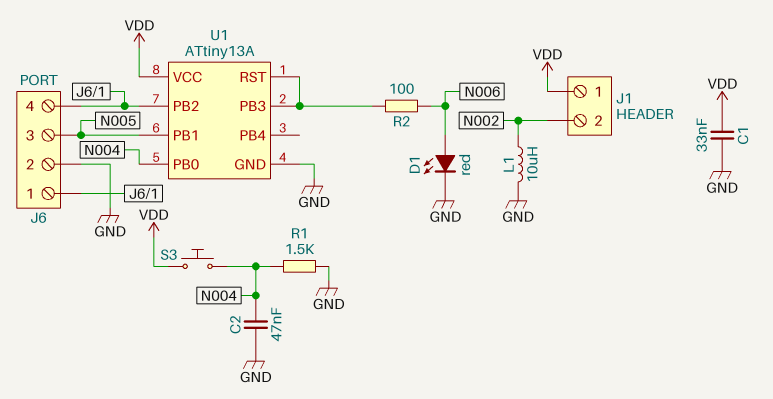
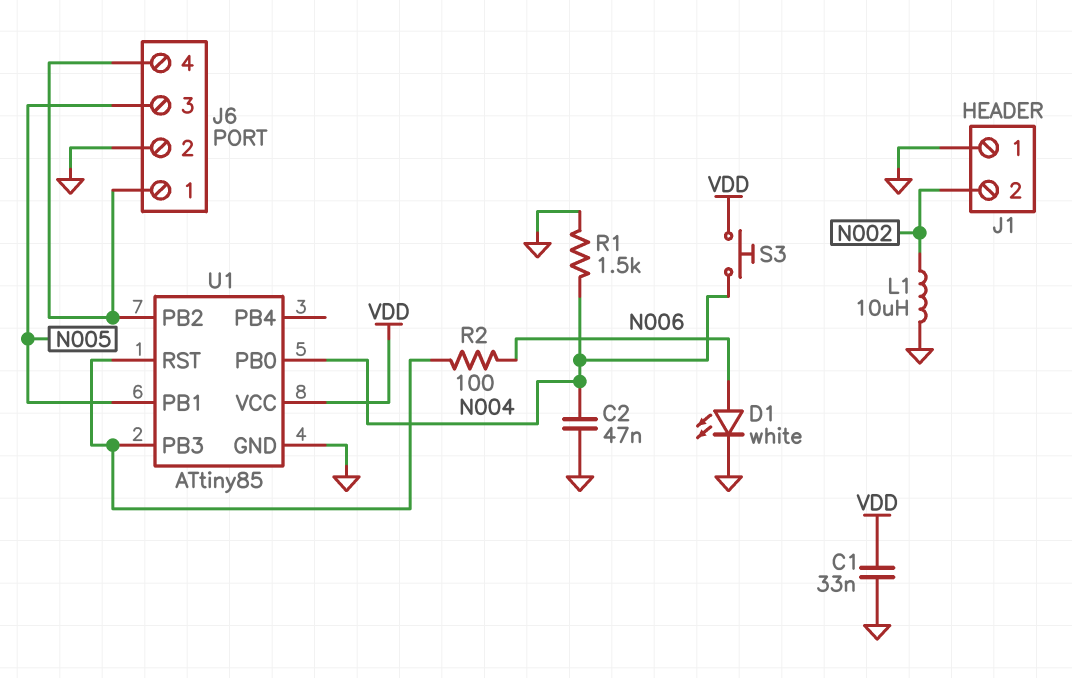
D1: LED red (A N006, K GND) -> LED white (A N006, K GND)
J1 pin 1: VDD -> GND
U1: ATtiny13A -> ATtiny85

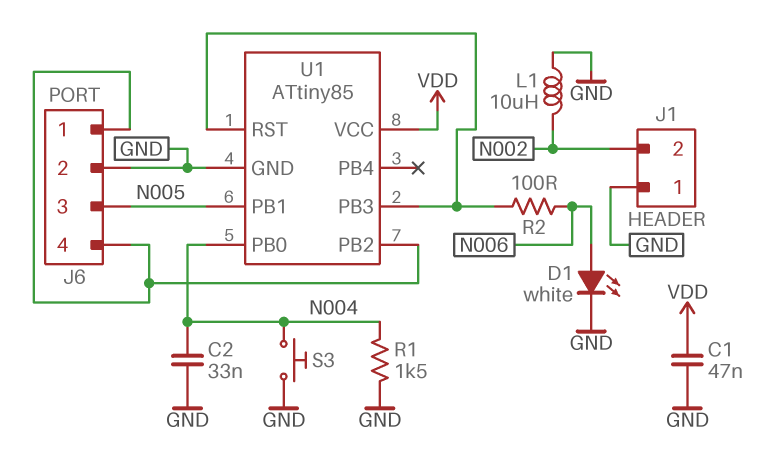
C1: 33nF (GND, VDD) -> 47nF (GND, VDD)
C2: 47nF (GND, N004) -> 33nF (GND, N004)
S3: button (N004, VDD) -> button (GND, N004)

